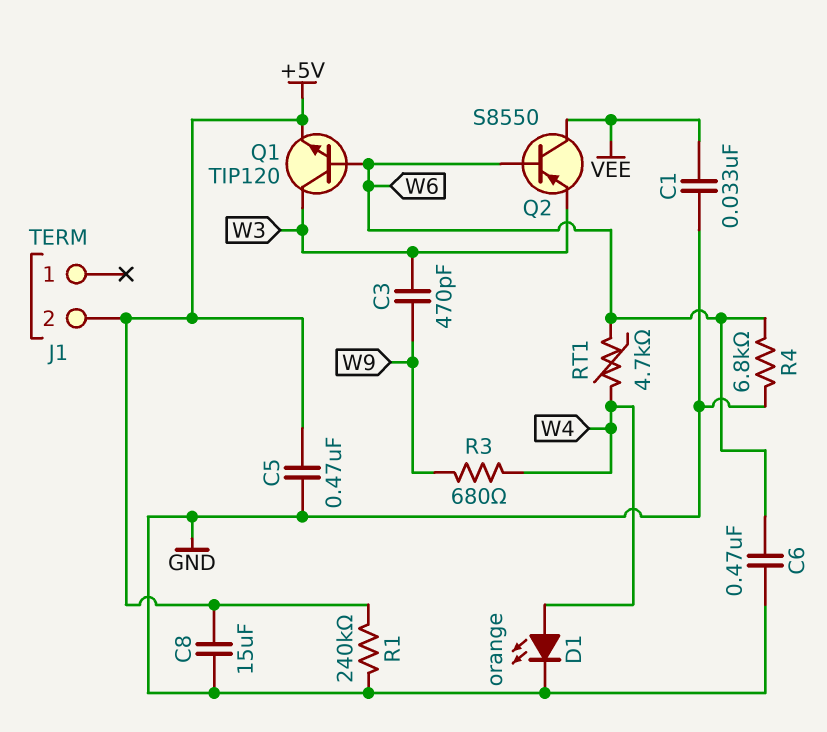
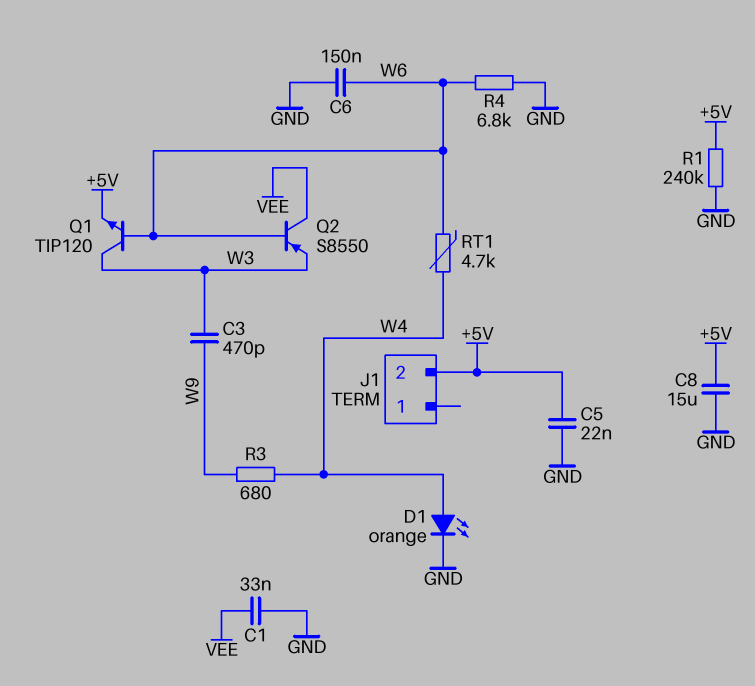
C5: 470nF (+5V, GND) -> 22nF (+5V, GND)
C6: 470nF (GND, W6) -> 150nF (GND, W6)

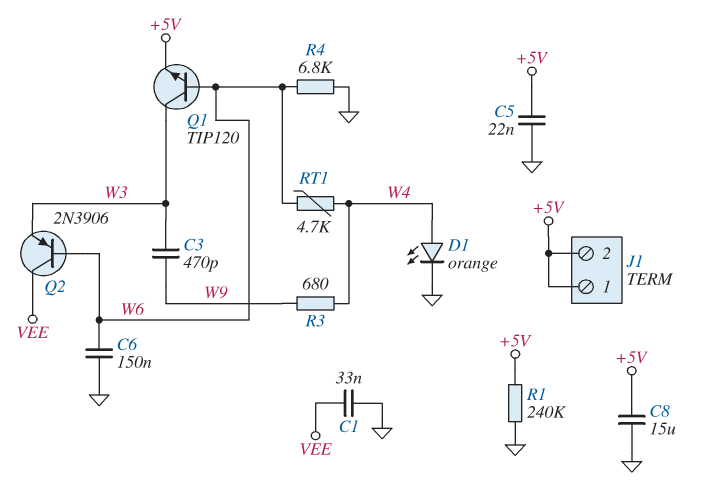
J1 pin 1: none -> +5V
Q2: PNP S8550 (B W6, C VEE, E W3) -> PNP 2N3906 (B W6, C VEE, E W3)

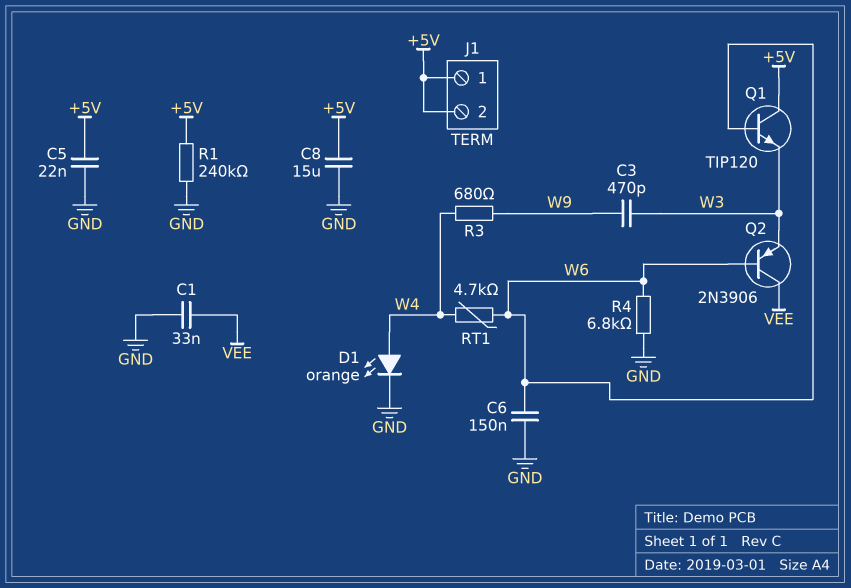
Q1: NPN TIP120 (B W6, C W3, E +5V) -> NPN TIP120 (B W6, C +5V, E W3)

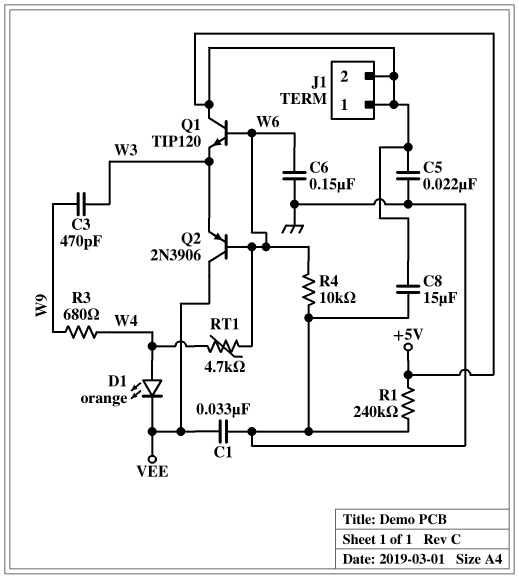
D1: LED orange (A W4, K GND) -> LED orange (A W4, K VEE)
R4: 6.8k (GND, W6) -> 10k (GND, W6)

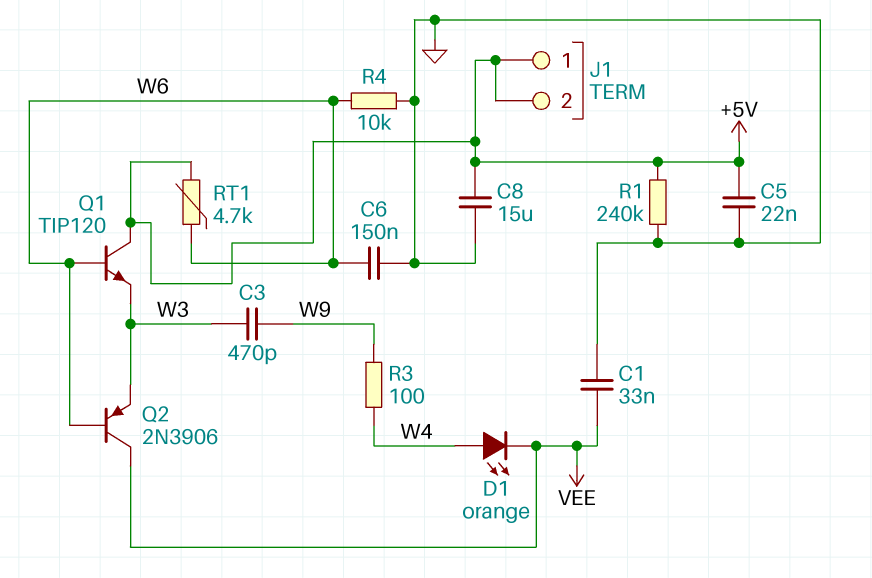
R3: 680 (W4, W9) -> 100 (W4, W9)
RT1: 4.7k (W4, W6) -> 4.7k (+5V, W6)

